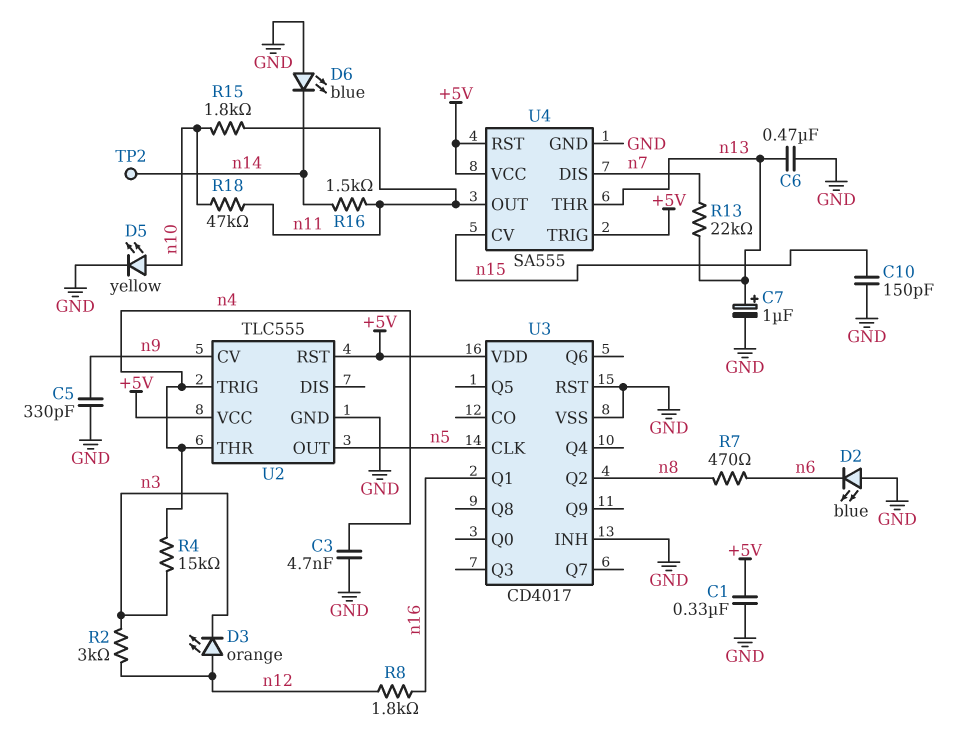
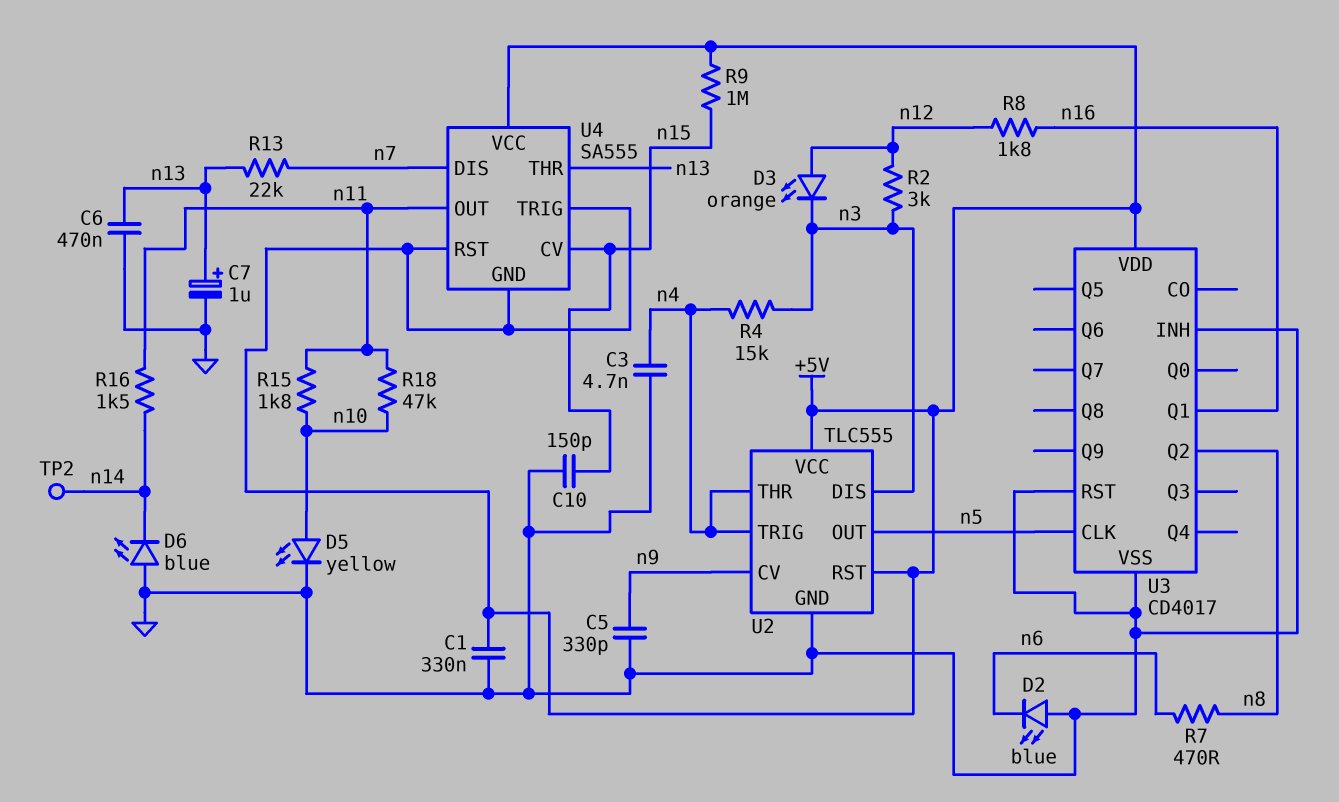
R9: none -> 1M (+5V, n15)
U2 pin DIS: none -> n3
U4 pin GND: GND -> +5V

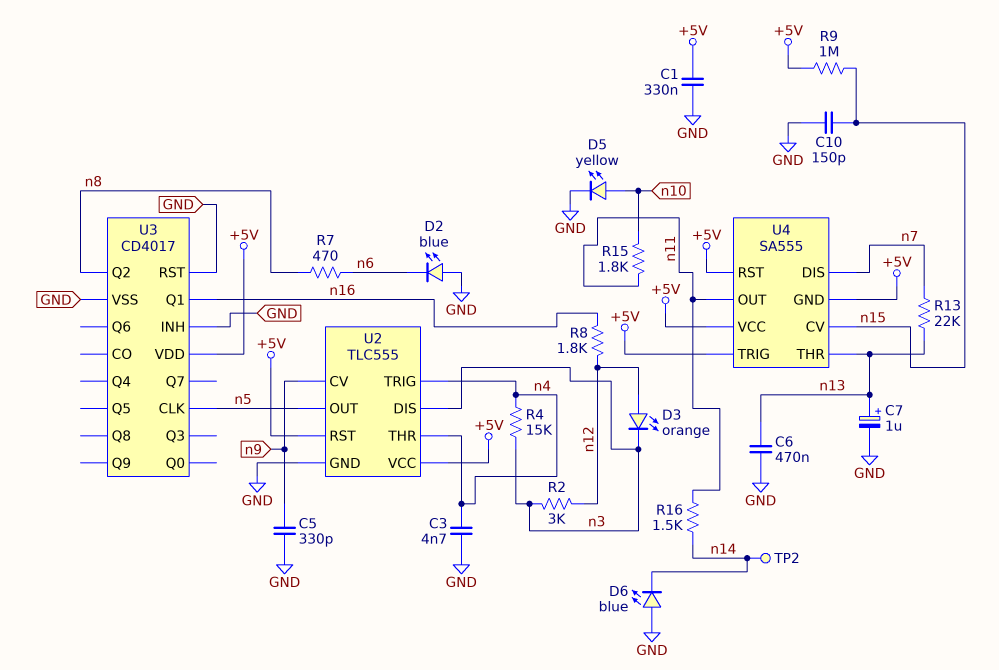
R18: 47k (n10, n11) -> none

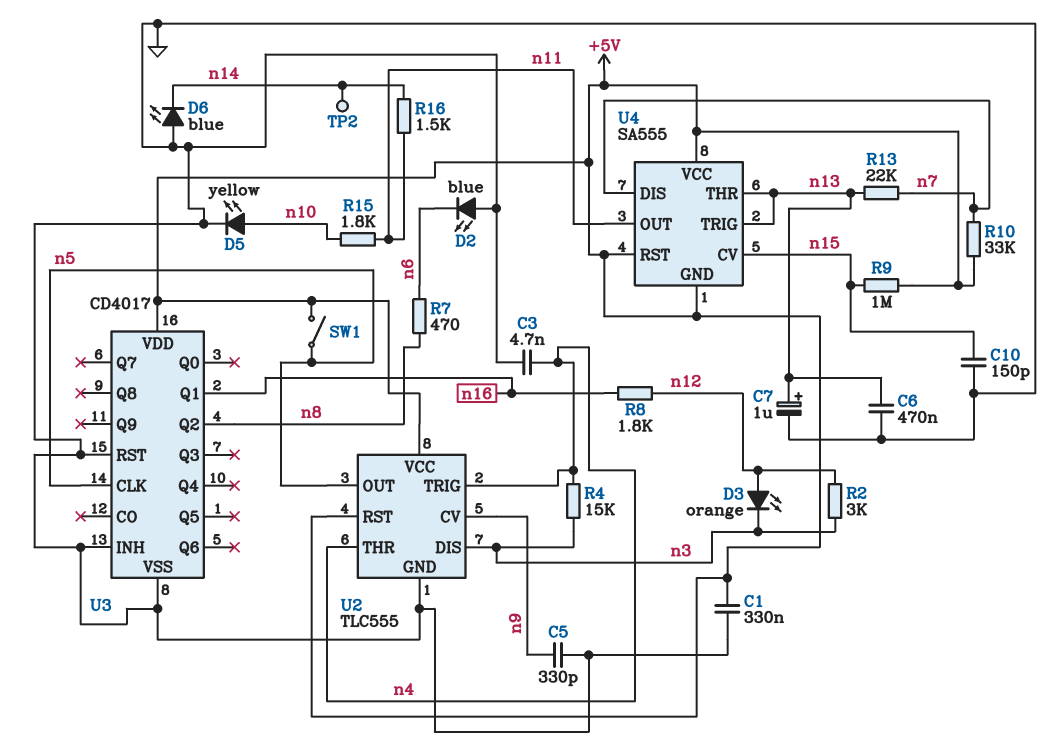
R10: none -> 33k (+5V, n7)
SW1: none -> switch (+5V, n5)
U4 pin TRIG: +5V -> n13

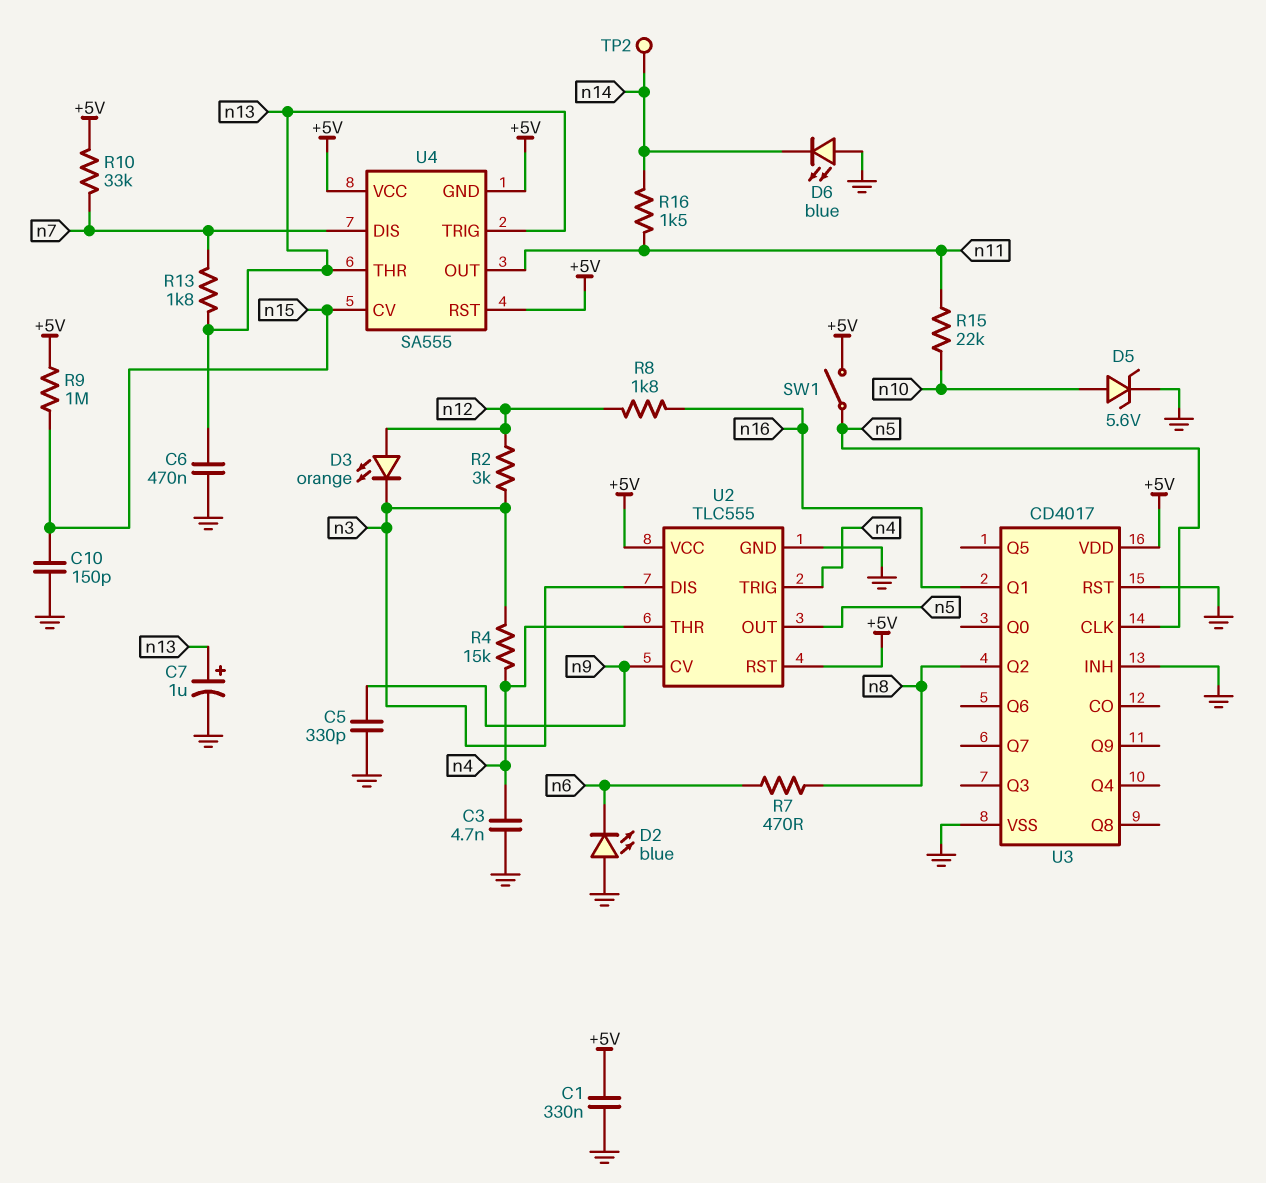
D5: LED yellow (A n10, K GND) -> zener 5.6V (A n10, K GND)
R13: 22k (n7, n13) -> 1.8k (n7, n13)
R15: 1.8k (n10, n11) -> 22k (n10, n11)

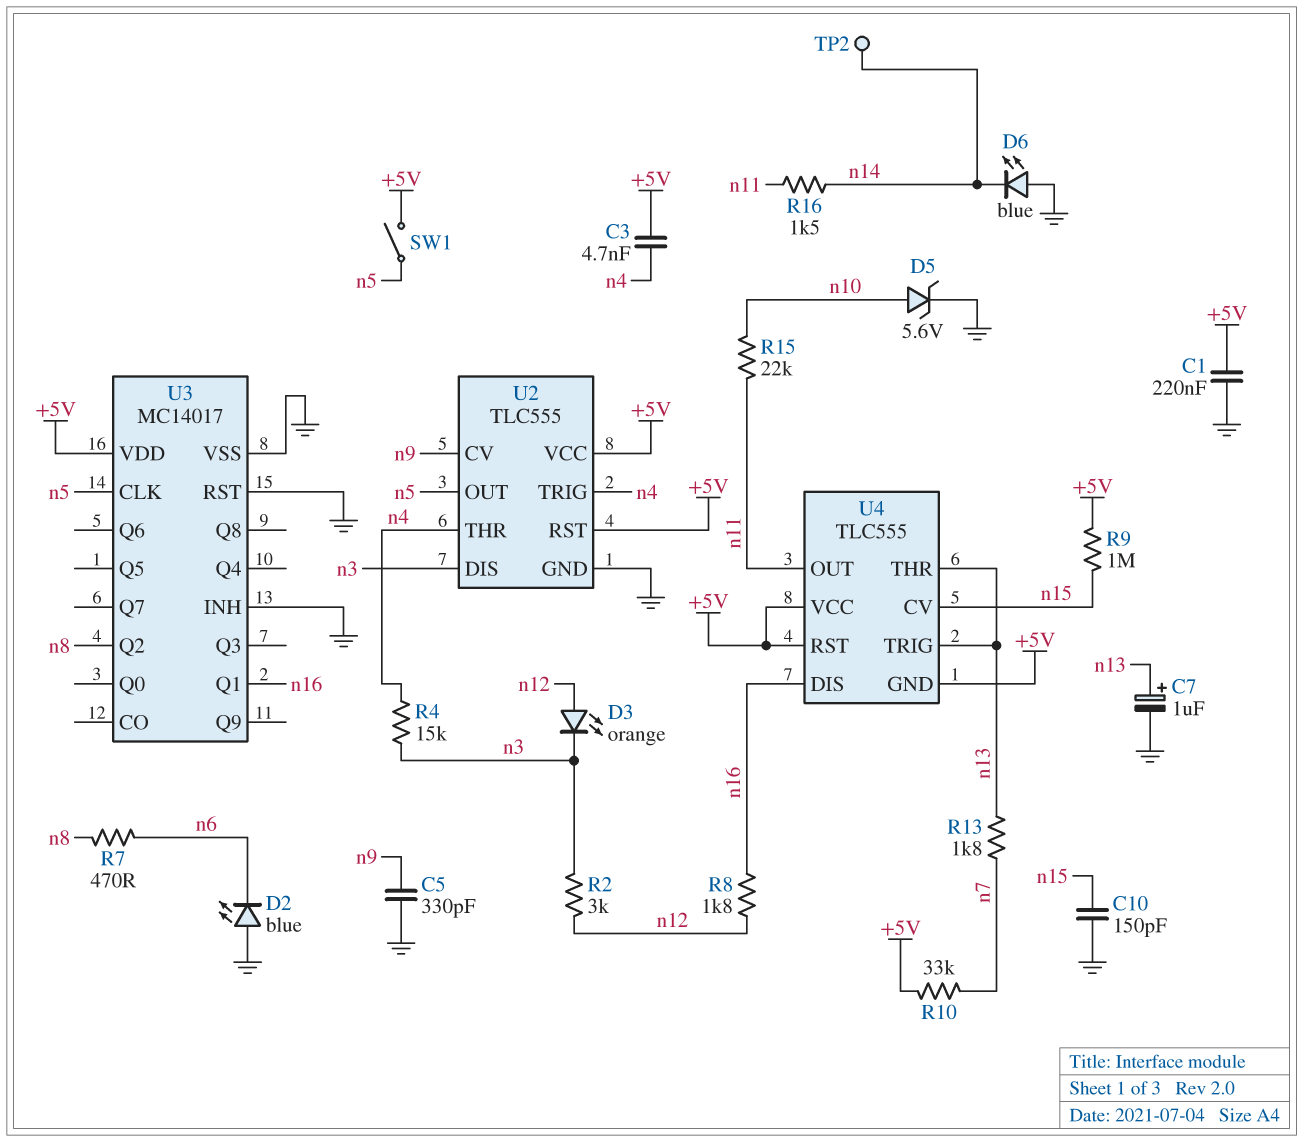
C1: 330nF (+5V, GND) -> 220nF (+5V, GND)
C3: 4.7nF (GND, n4) -> 4.7nF (+5V, n4)
C6: 470nF (GND, n13) -> none
U3: CD4017 -> MC14017
U4: SA555 -> TLC555
U4 pin DIS: n7 -> n16

